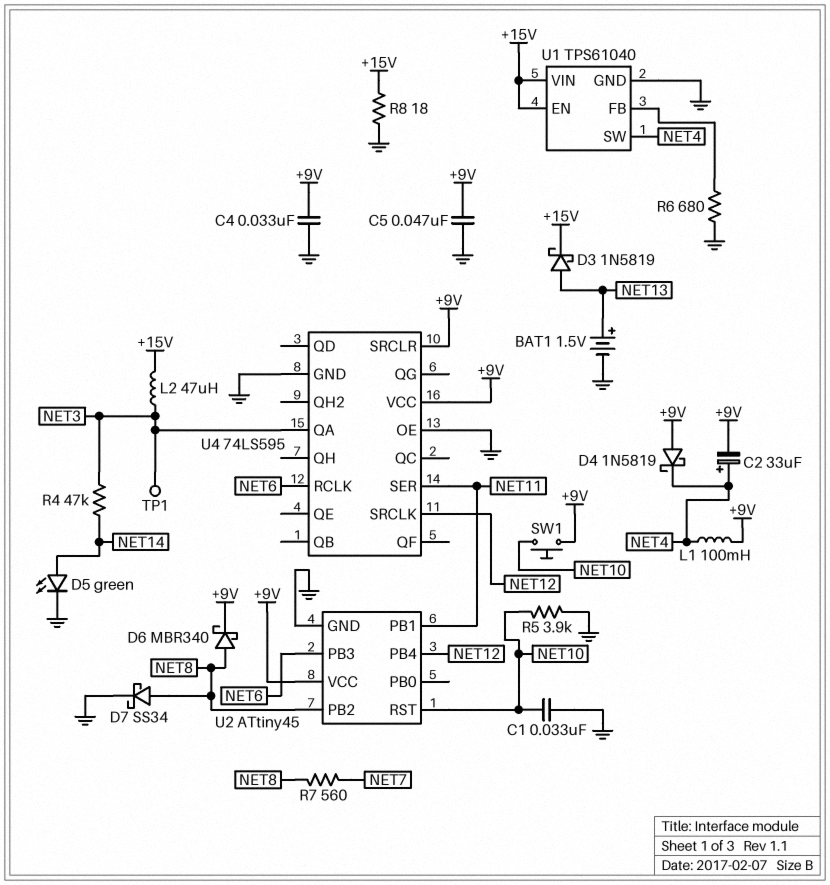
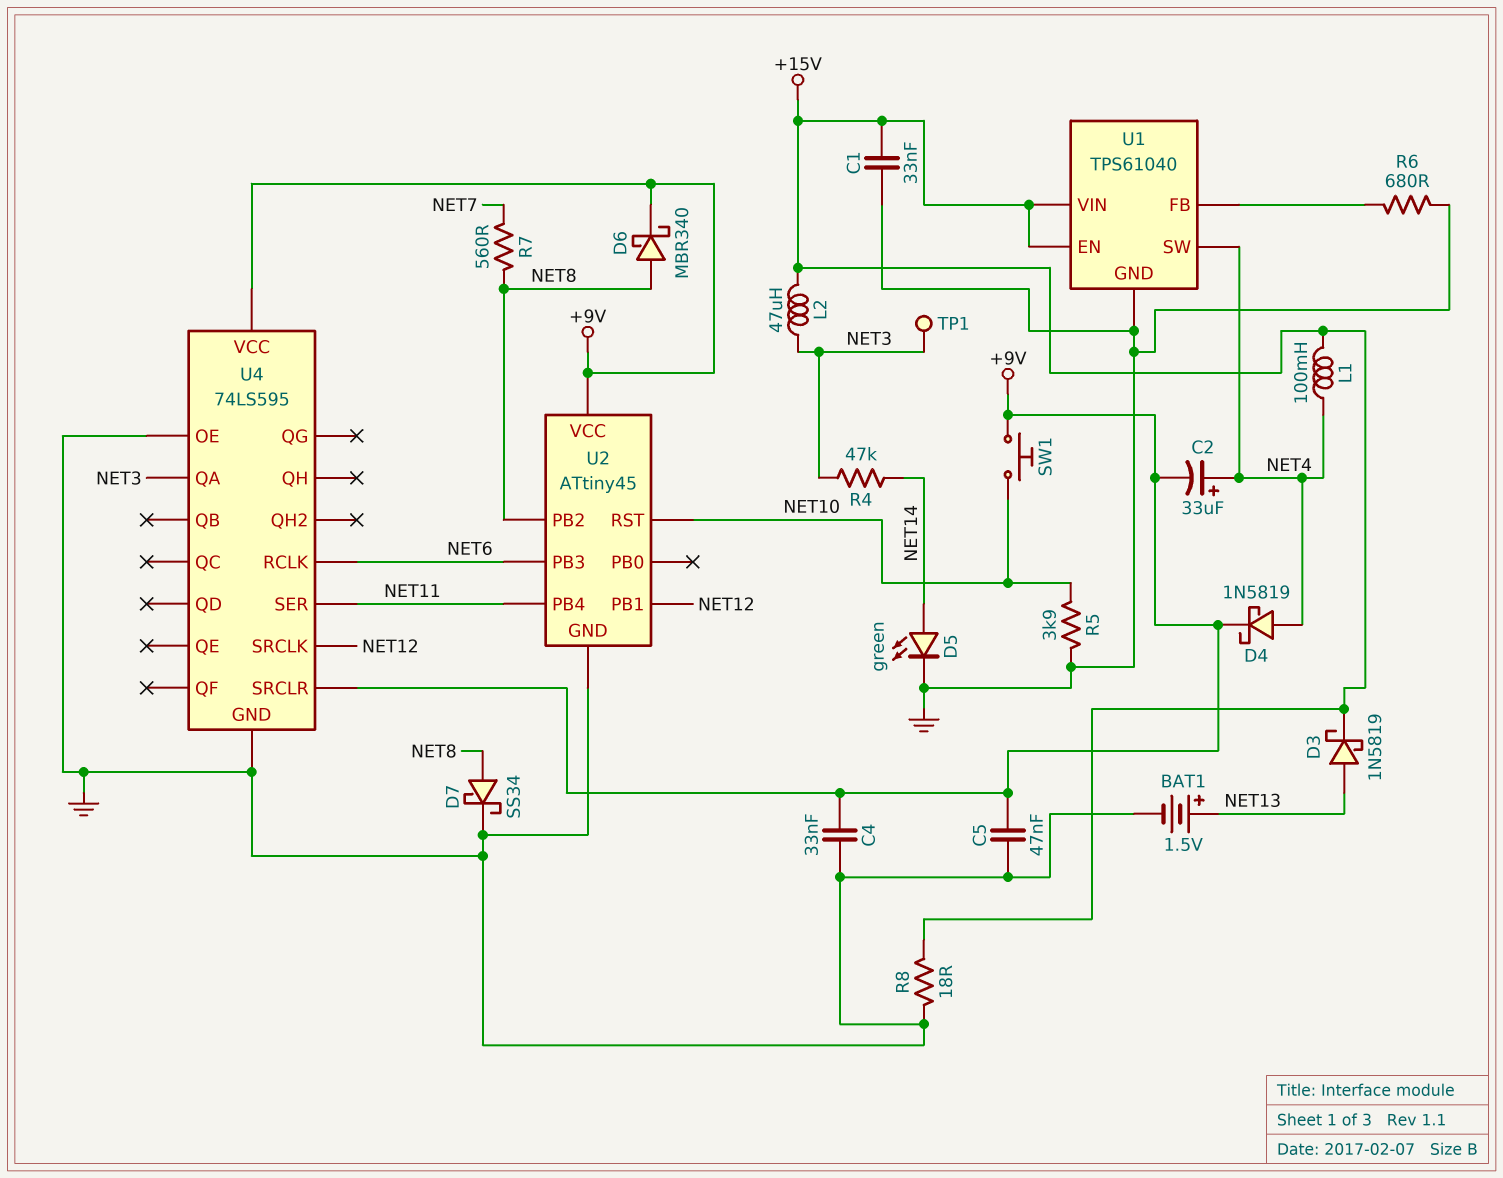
C1: 33nF (GND, NET10) -> 33nF (+15V, GND)
D4: schottky 1N5819 (A +9V, K NET4) -> schottky 1N5819 (A NET4, K +9V)
L1: 100mH (+9V, NET4) -> 100mH (+15V, NET4)
U2 pin PB1: NET11 -> NET12
U2 pin PB4: NET12 -> NET11

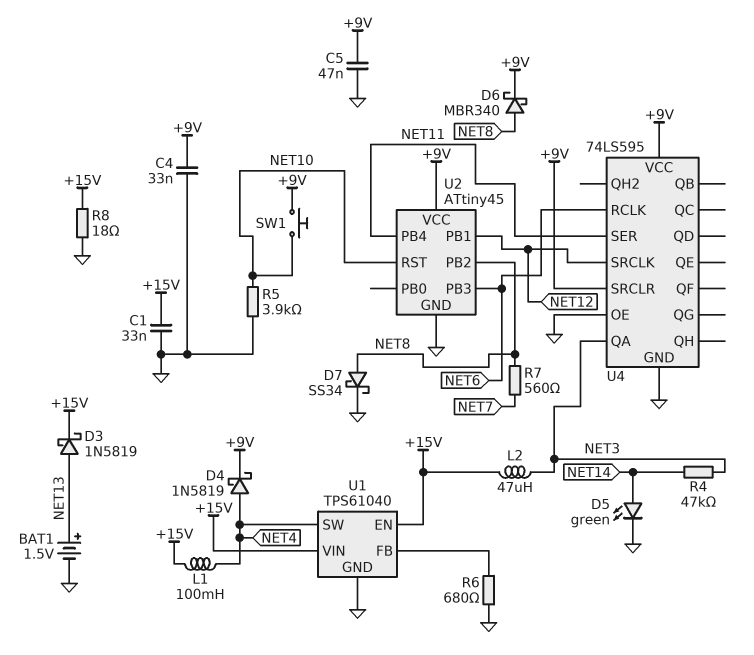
C2: 33uF (plus NET4, minus +9V) -> none
TP1: test point (NET3) -> none

